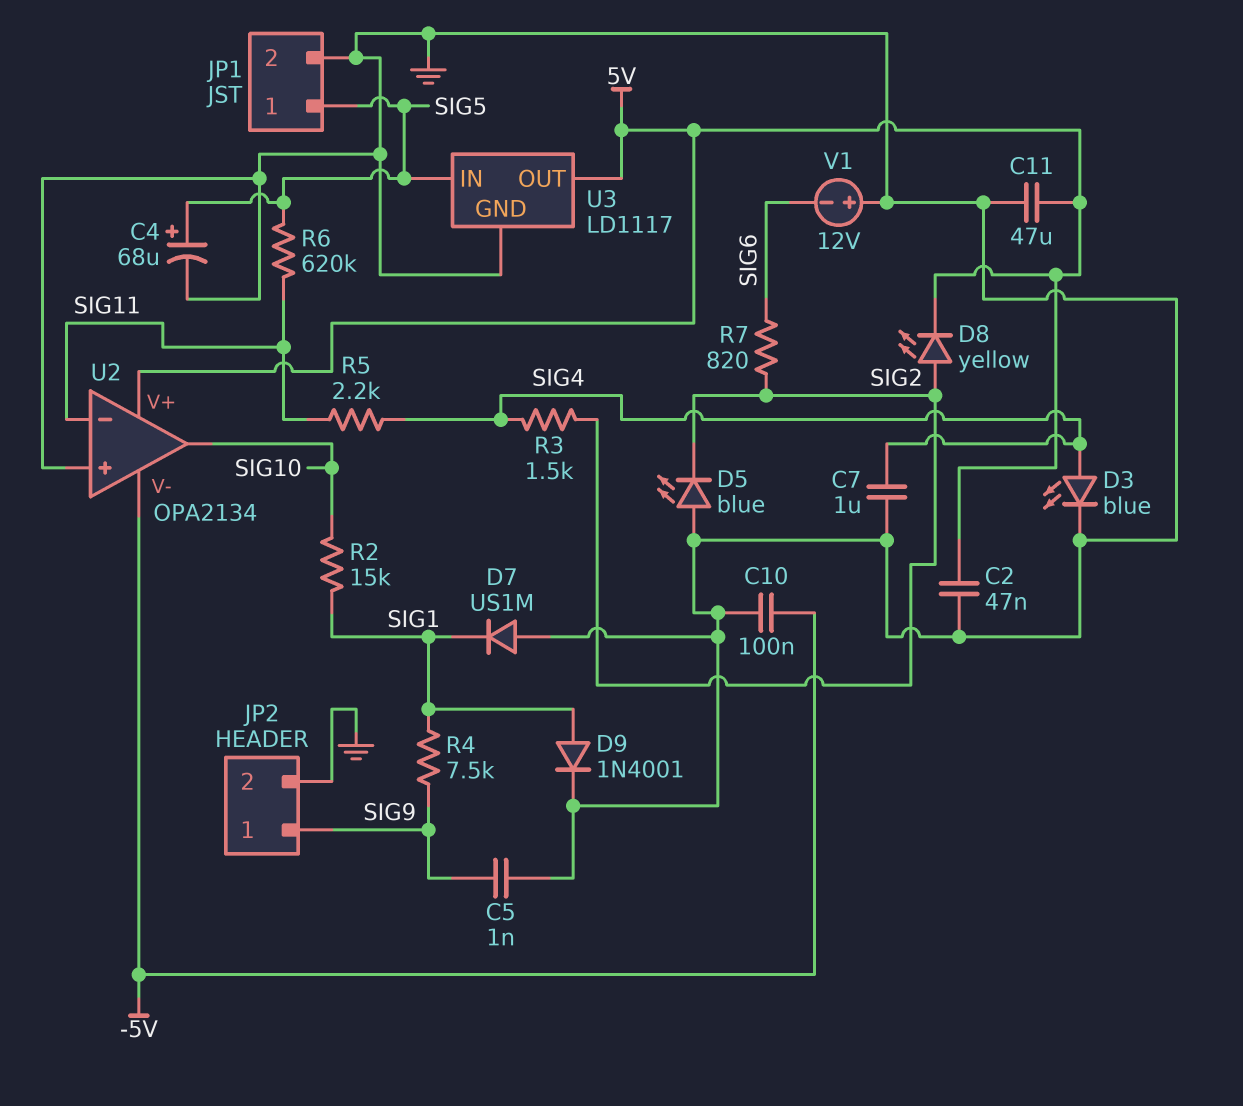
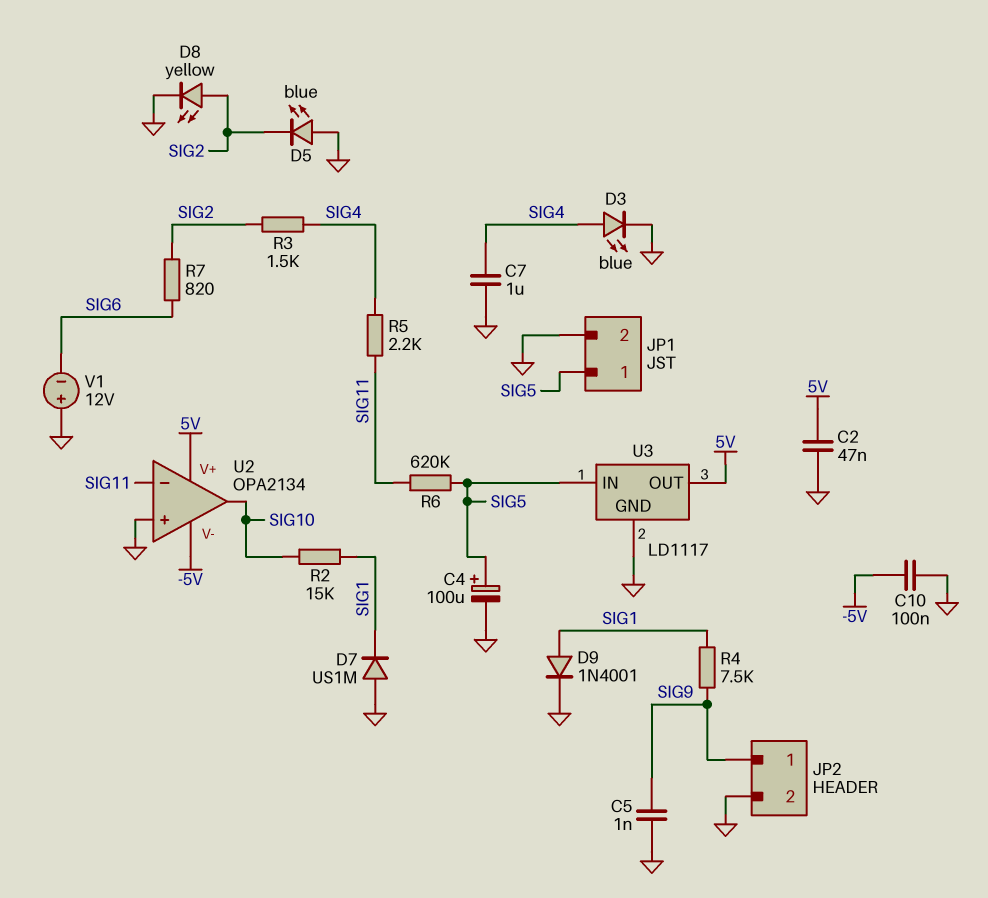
C4: 68uF (plus SIG5, minus GND) -> 100uF (plus SIG5, minus GND)
C11: 47uF (5V, GND) -> none
D8: LED yellow (A SIG2, K 5V) -> LED yellow (A SIG2, K GND)

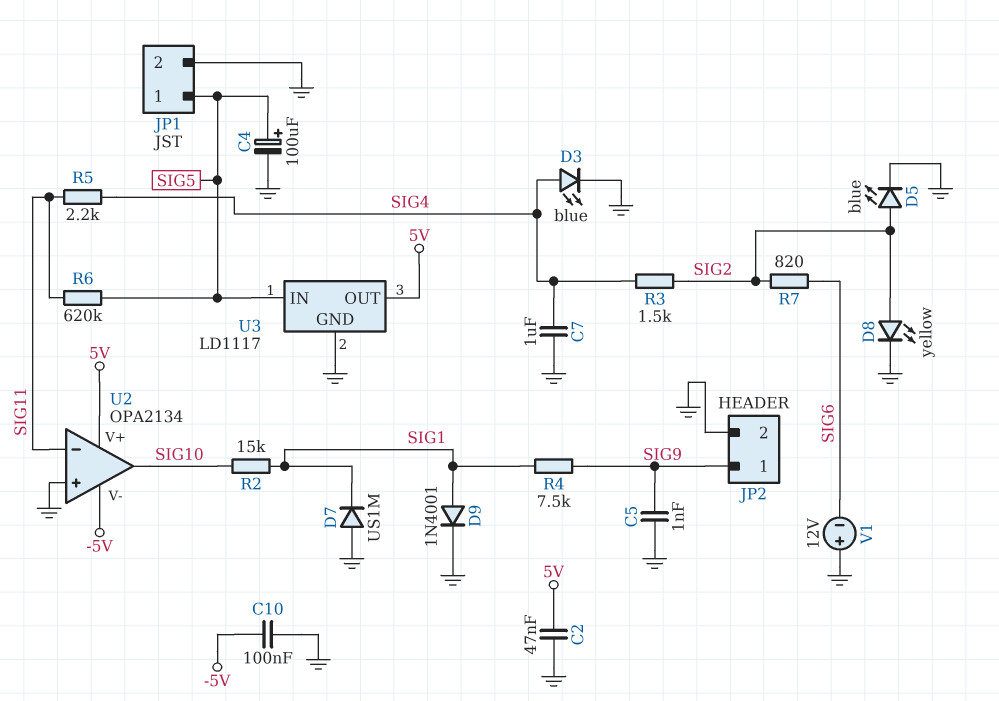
D5: LED blue (A GND, K SIG2) -> LED blue (A SIG2, K GND)

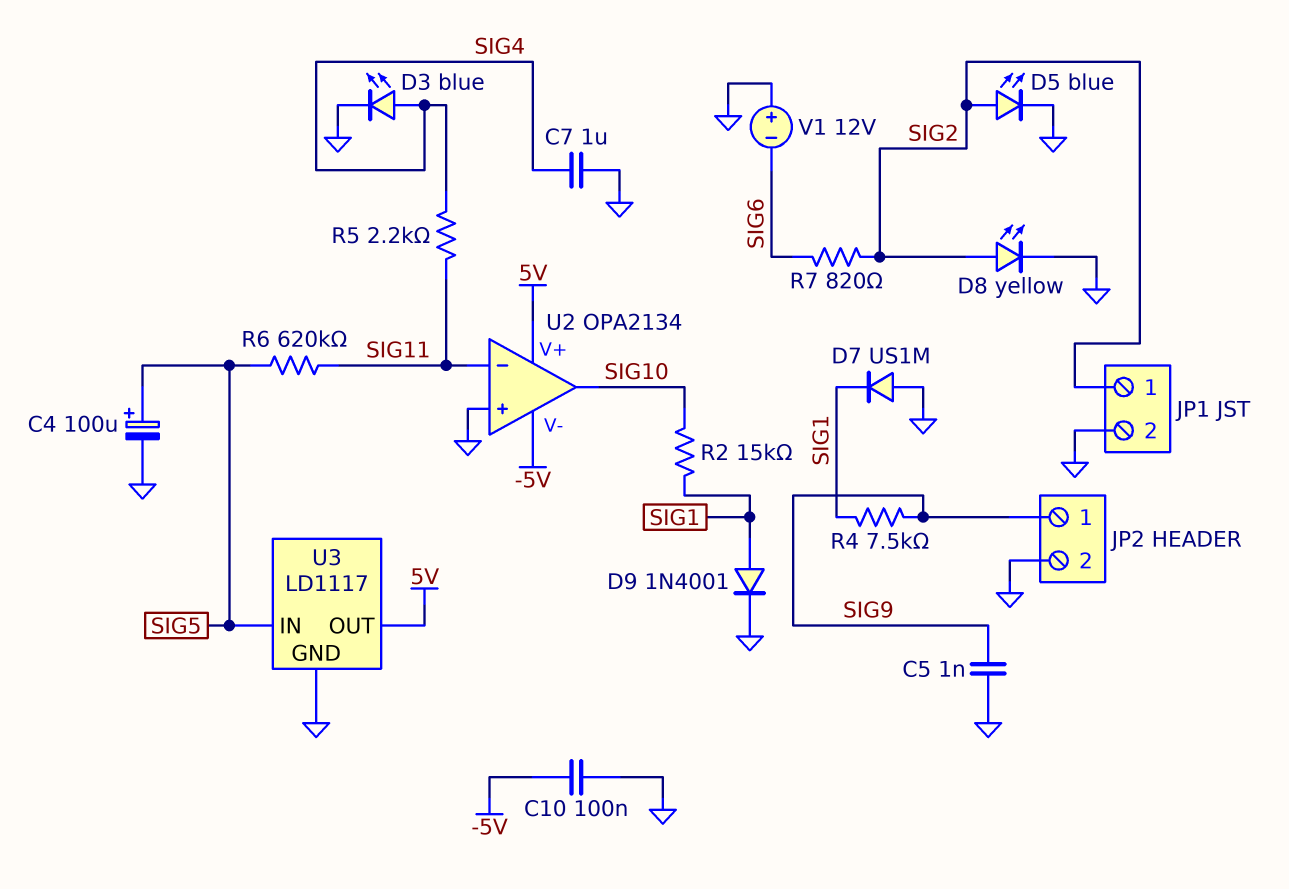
C2: 47nF (5V, GND) -> none
JP1 pin 1: SIG5 -> SIG2
R3: 1.5k (SIG2, SIG4) -> none

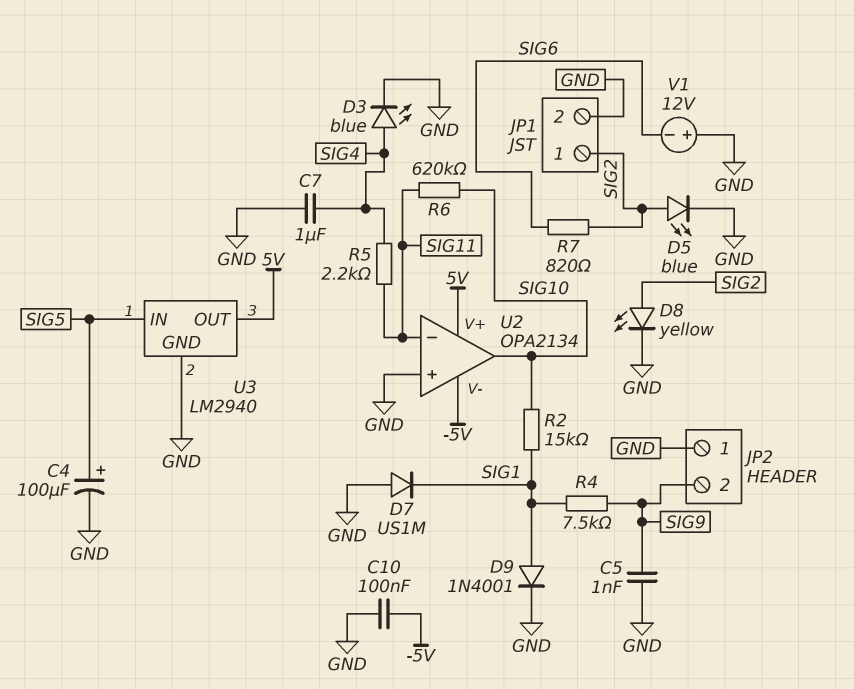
JP2 pin 1: SIG9 -> GND
JP2 pin 2: GND -> SIG9
R6: 620k (SIG5, SIG11) -> 620k (SIG10, SIG11)
U3: LD1117 -> LM2940

